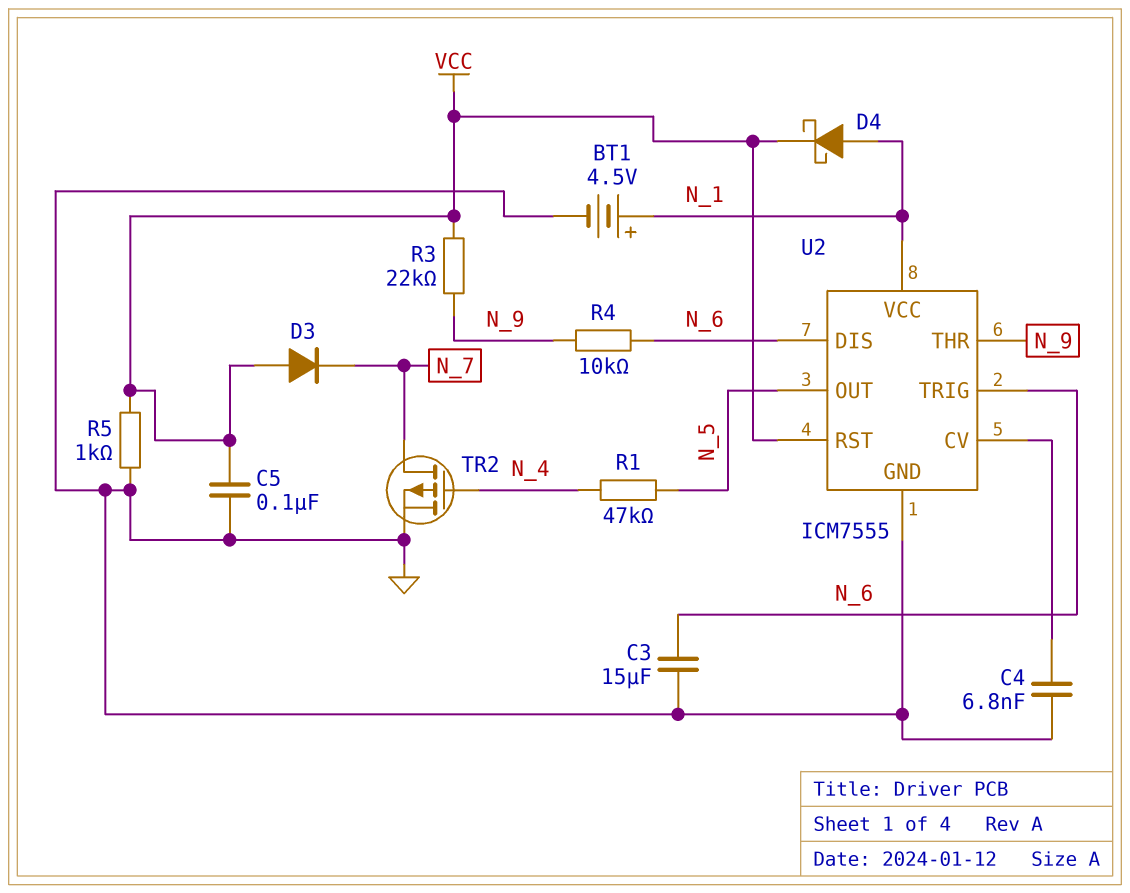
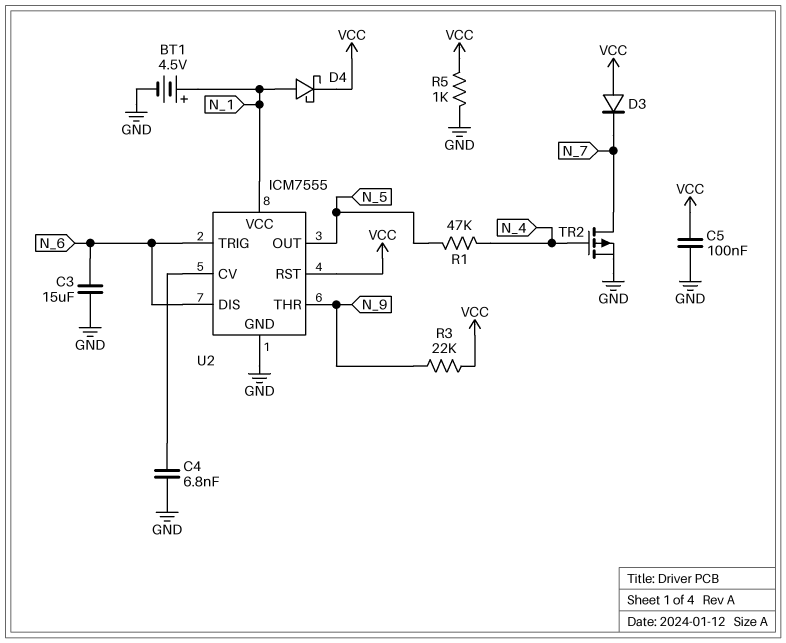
R4: 10k (N_6, N_9) -> none

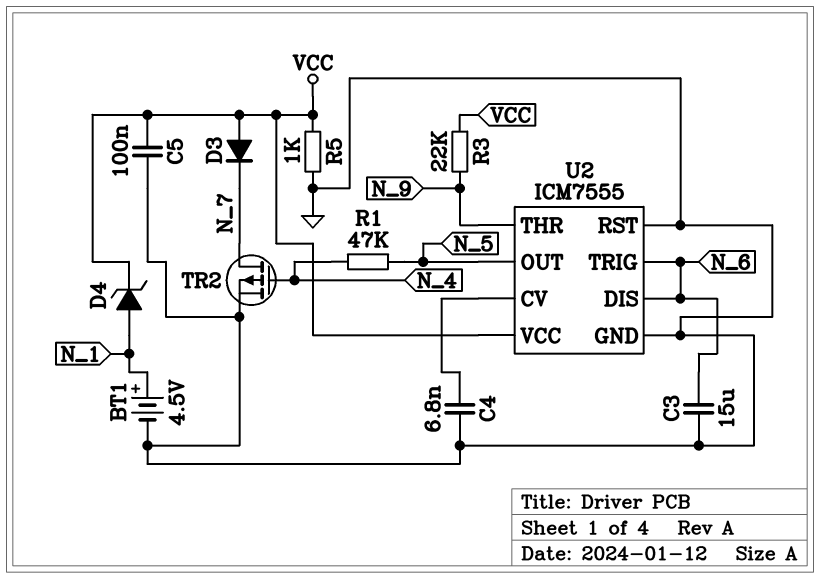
D4: schottky (A N_1, K VCC) -> zener (A N_1, K VCC)
U2 pin RST: VCC -> GND
U2 pin VCC: N_1 -> VCC

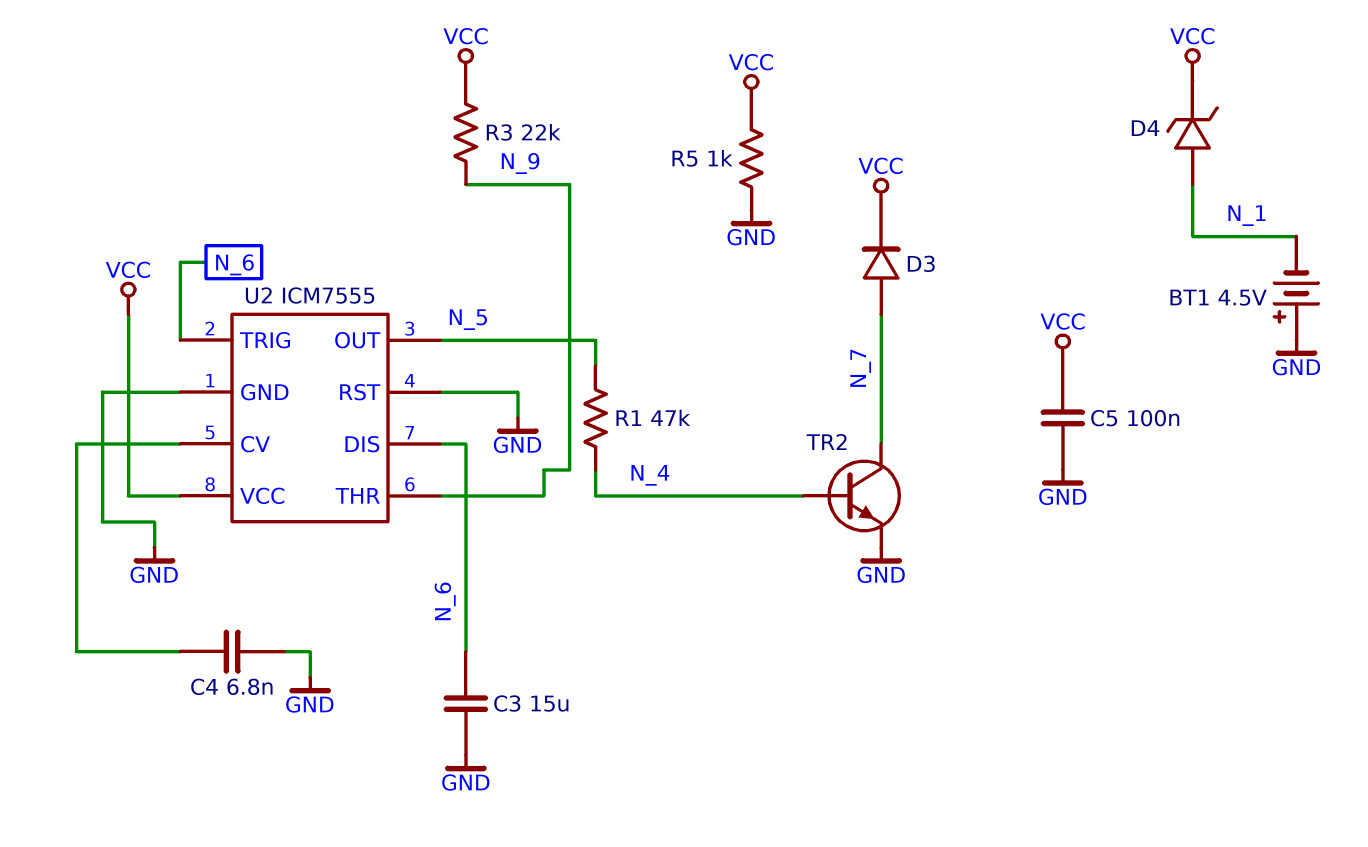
BT1: 4.5V (plus N_1, minus GND) -> 4.5V (plus GND, minus N_1)
D3: diode (A VCC, K N_7) -> diode (A N_7, K VCC)
TR2: PMOS (G N_4, D N_7, S GND) -> NPN (B N_4, C N_7, E GND)

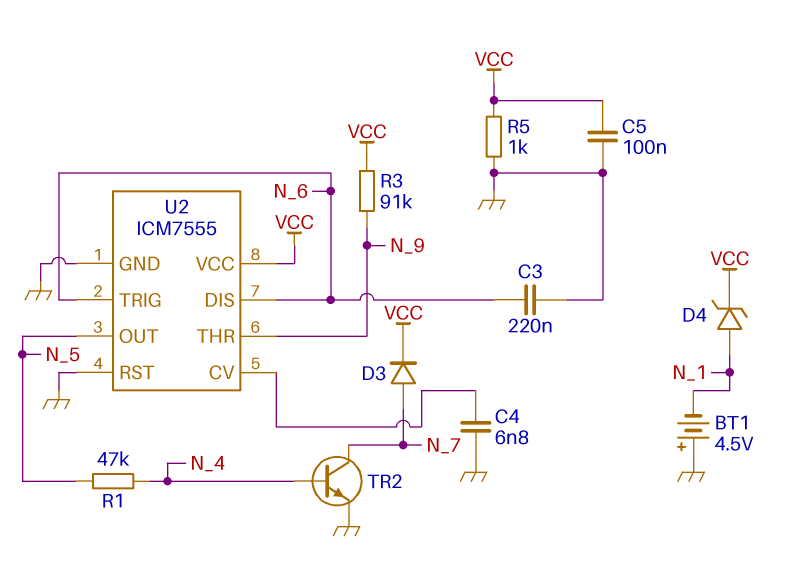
C3: 15uF (GND, N_6) -> 220nF (GND, N_6)
R3: 22k (N_9, VCC) -> 91k (N_9, VCC)

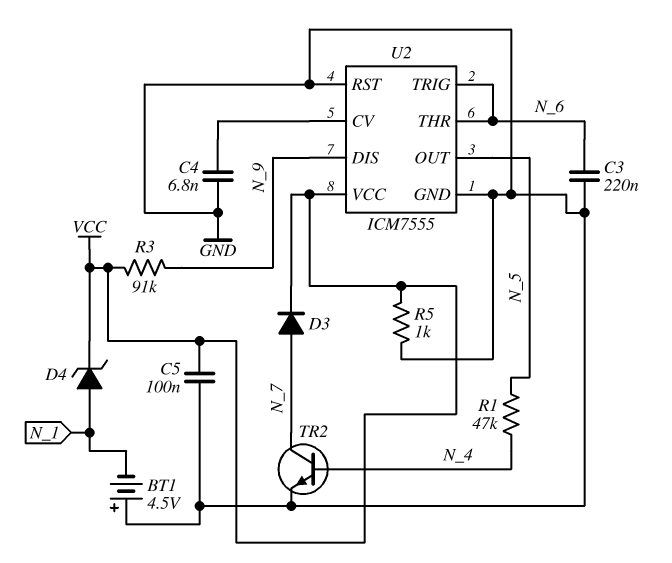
U2 pin DIS: N_6 -> N_9
U2 pin THR: N_9 -> N_6

